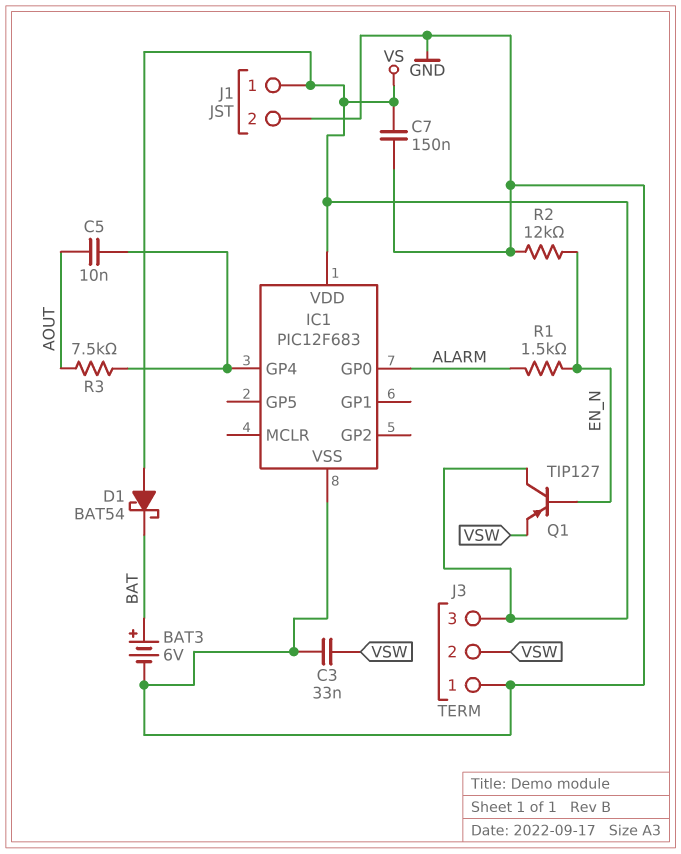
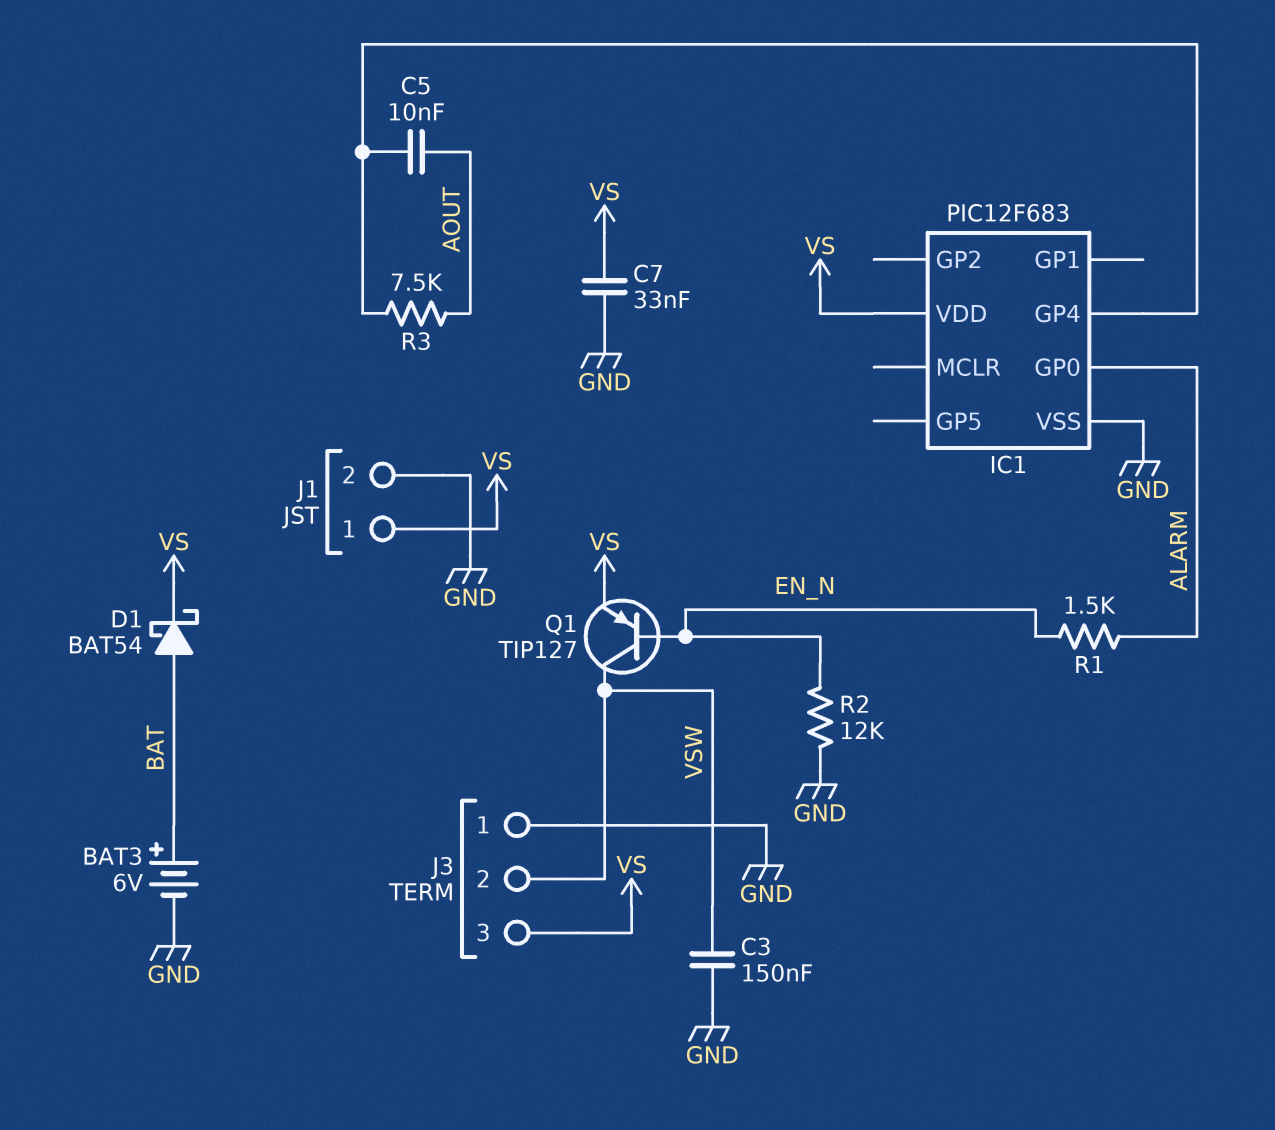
C3: 33nF (GND, VSW) -> 150nF (GND, VSW)
C7: 150nF (GND, VS) -> 33nF (GND, VS)
D1: schottky BAT54 (A VS, K BAT) -> schottky BAT54 (A BAT, K VS)
Q1: PNP TIP127 (B EN_N, C VS, E VSW) -> PNP TIP127 (B EN_N, C VSW, E VS)

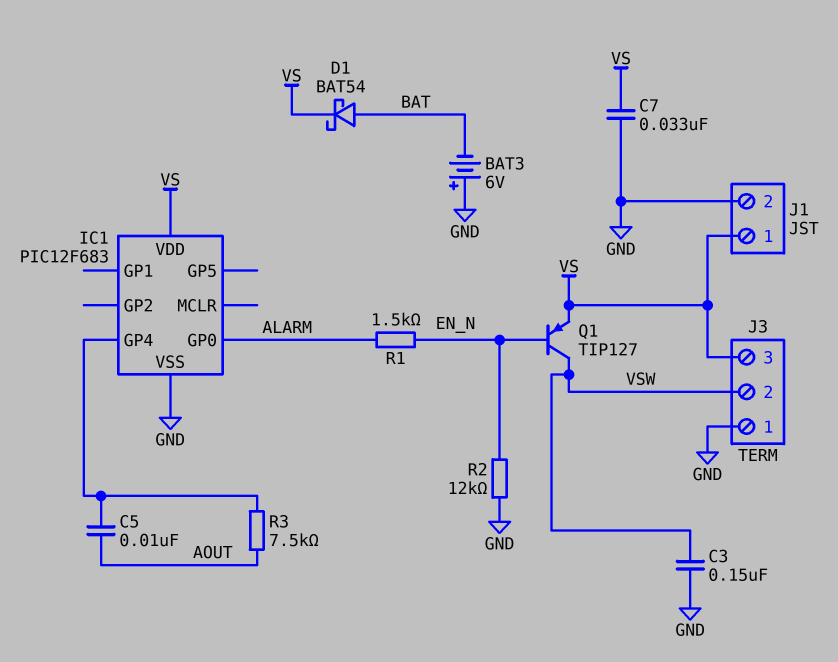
BAT3: 6V (plus BAT, minus GND) -> 6V (plus GND, minus BAT)

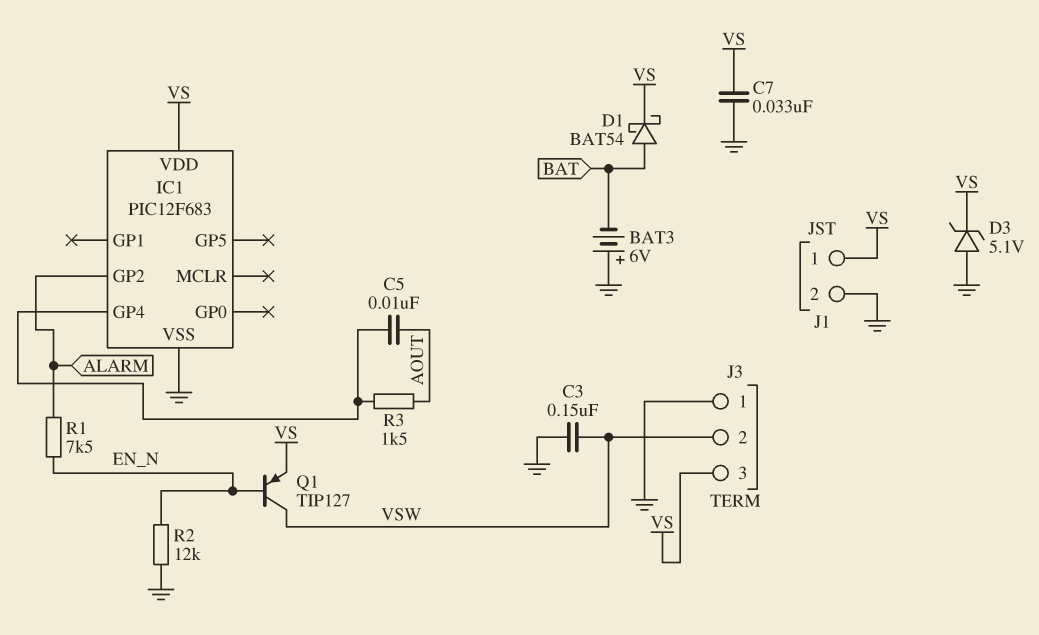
D3: none -> zener 5.1V (A GND, K VS)
IC1 pin GP0: ALARM -> none
IC1 pin GP2: none -> ALARM
R1: 1.5k (ALARM, EN_N) -> 7.5k (ALARM, EN_N)
R3: 7.5k (AOUT, IC1/GP4) -> 1.5k (AOUT, IC1/GP4)

